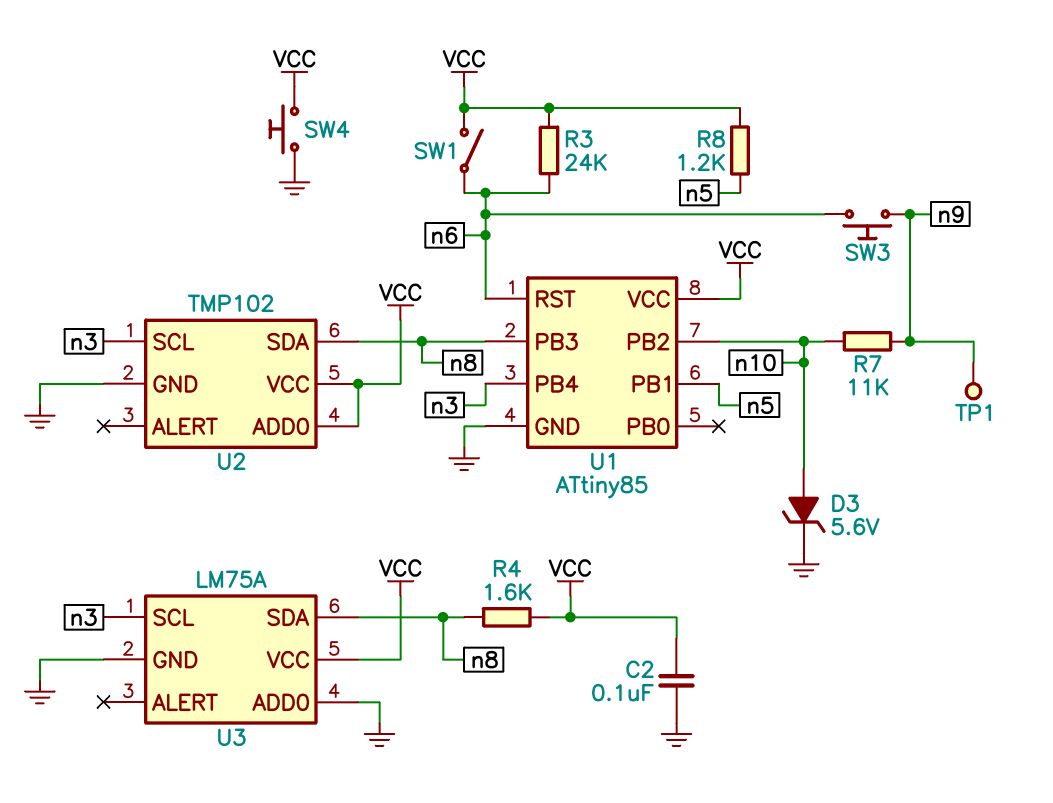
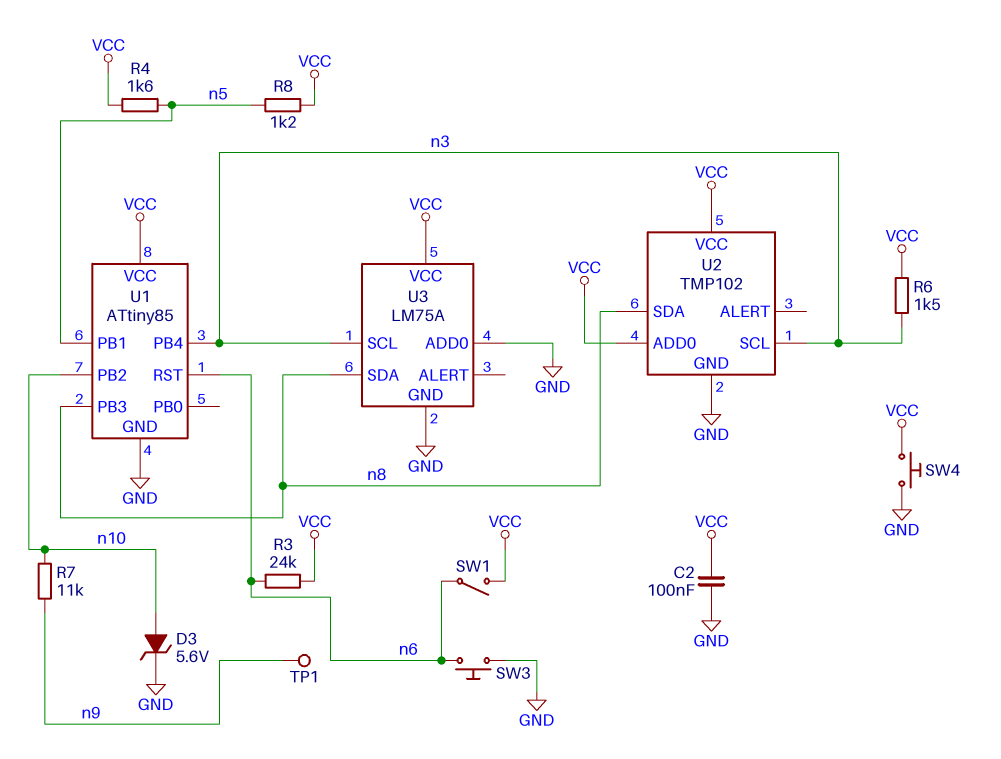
R4: 1.6k (VCC, n8) -> 1.6k (VCC, n5)
R6: none -> 1.5k (VCC, n3)
SW3: button (n6, n9) -> button (GND, n6)

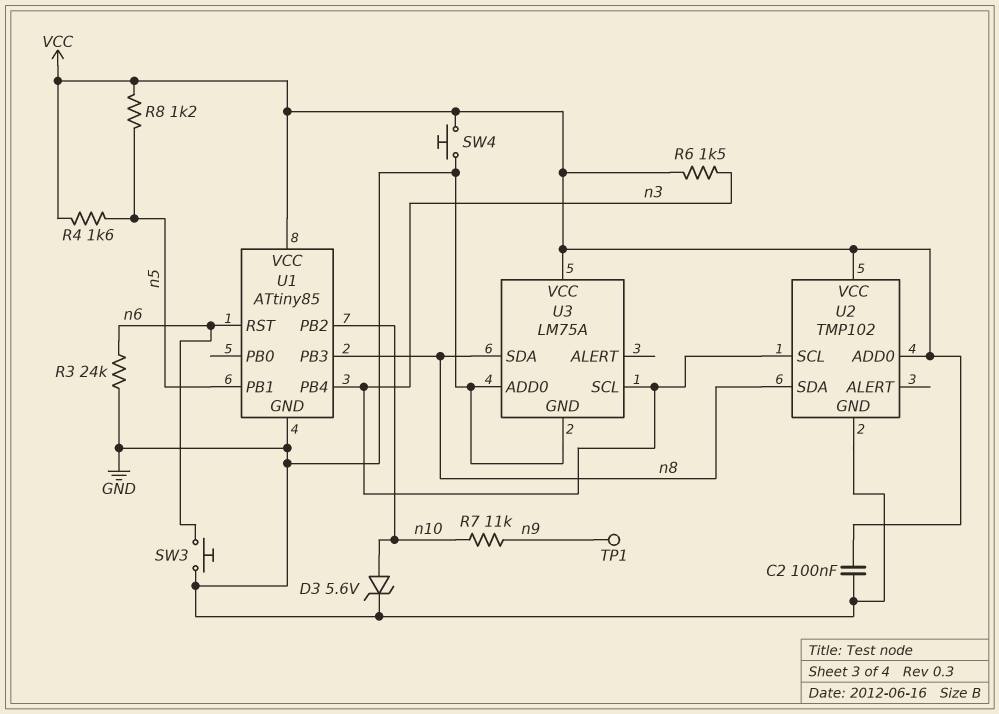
R3: 24k (VCC, n6) -> 24k (GND, n6)
SW1: switch (VCC, n6) -> none

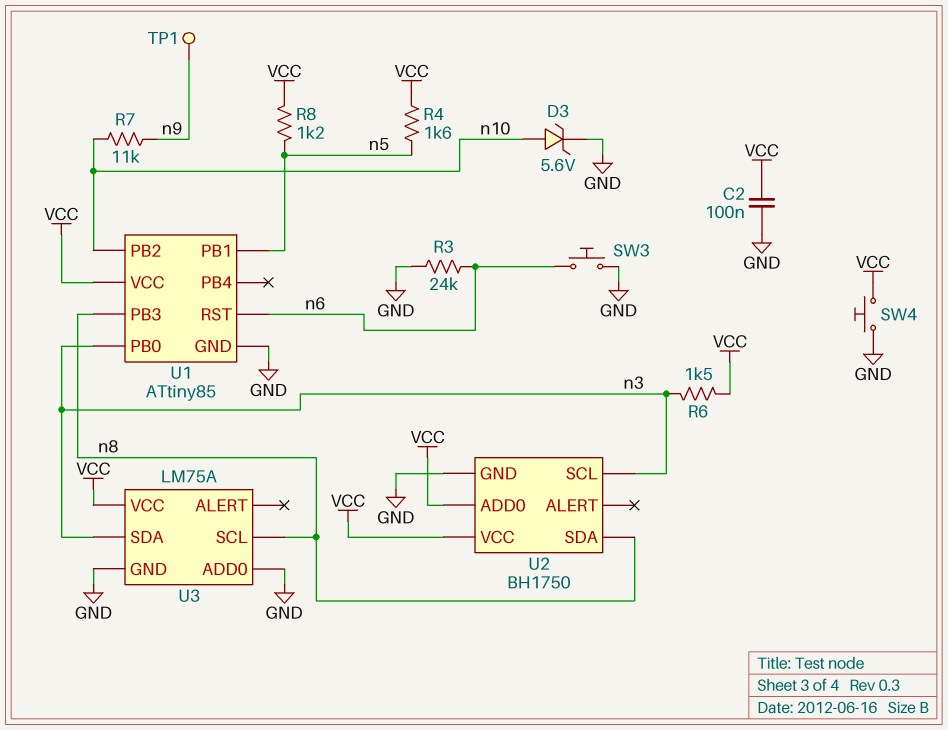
U1 pin PB0: none -> n3
U1 pin PB4: n3 -> none
U2: TMP102 -> BH1750
U3 pin SCL: n3 -> n8
U3 pin SDA: n8 -> n3

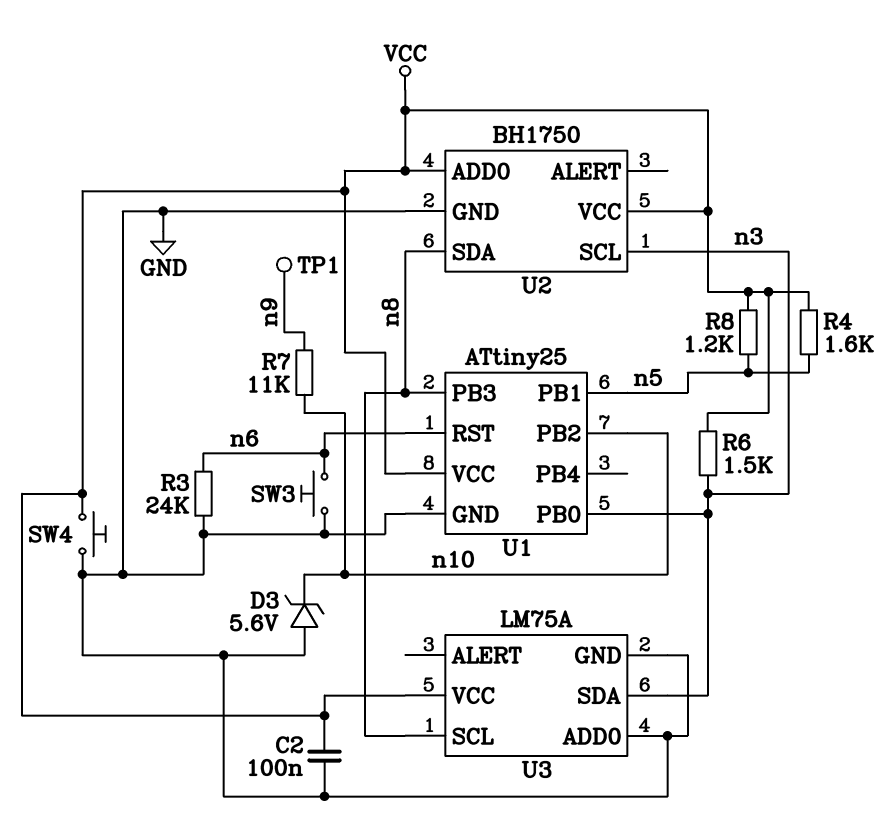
D3: zener 5.6V (A n10, K GND) -> zener 5.6V (A GND, K n10)
U1: ATtiny85 -> ATtiny25

